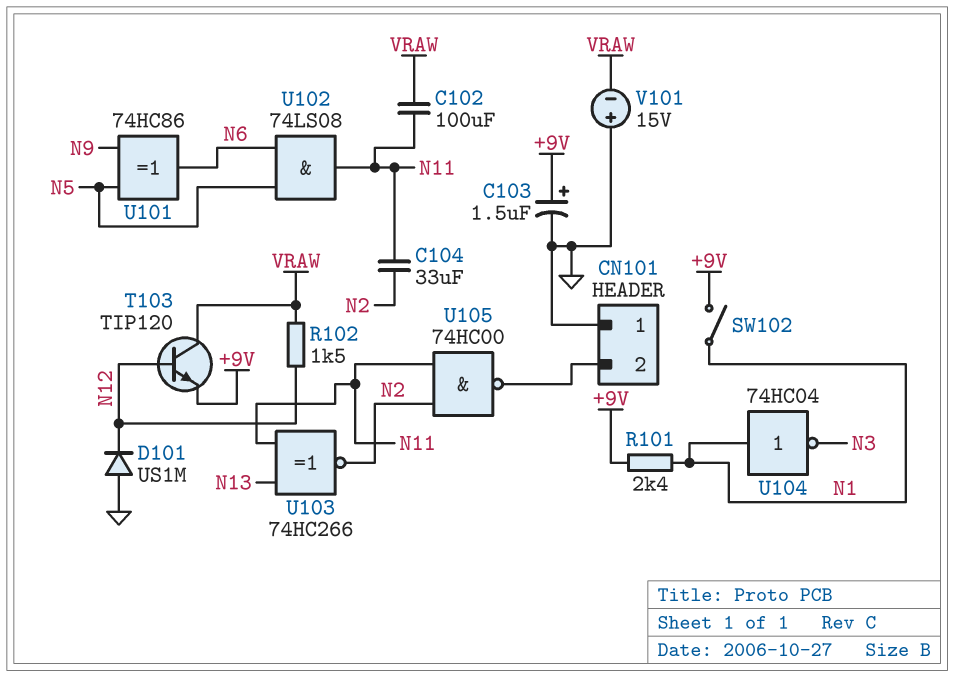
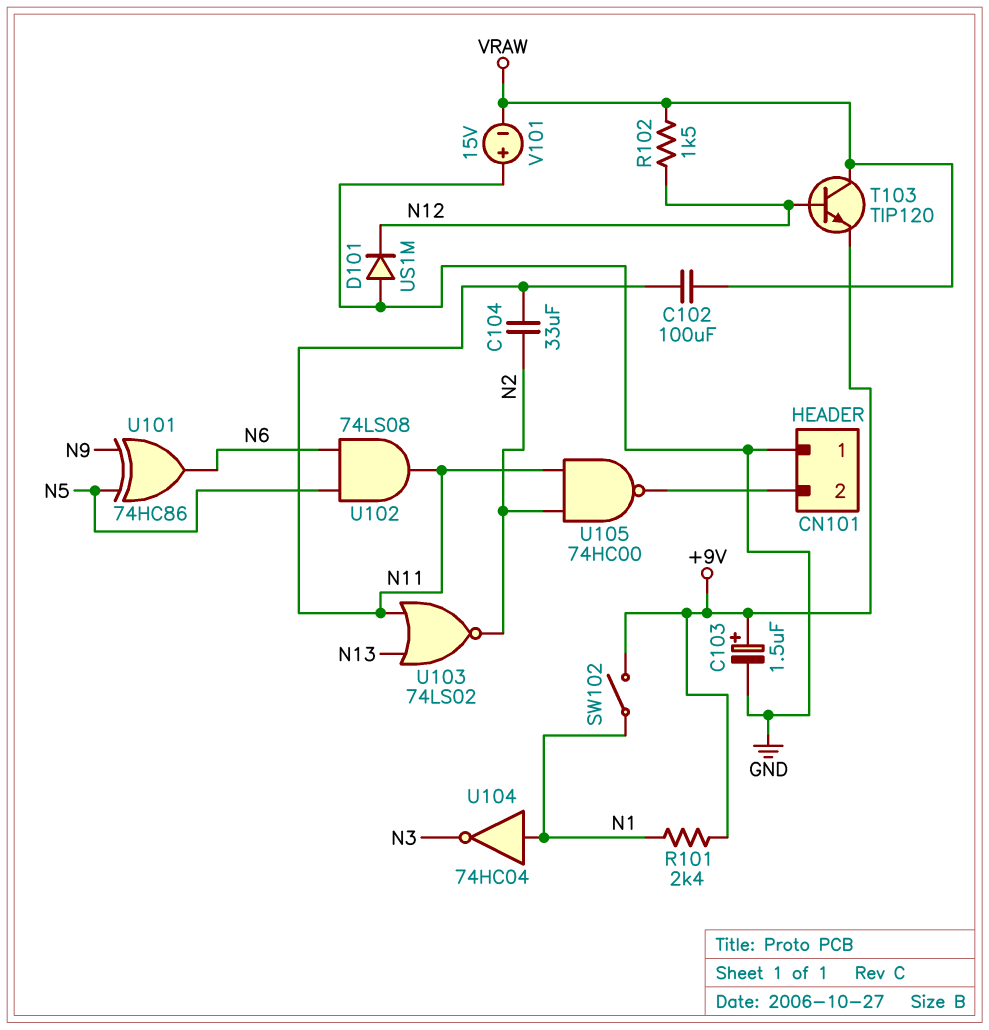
U103: XNOR 74HC266 (in N11, in N13, out N2) -> NOR 74LS02 (in N11, in N13, out N2)

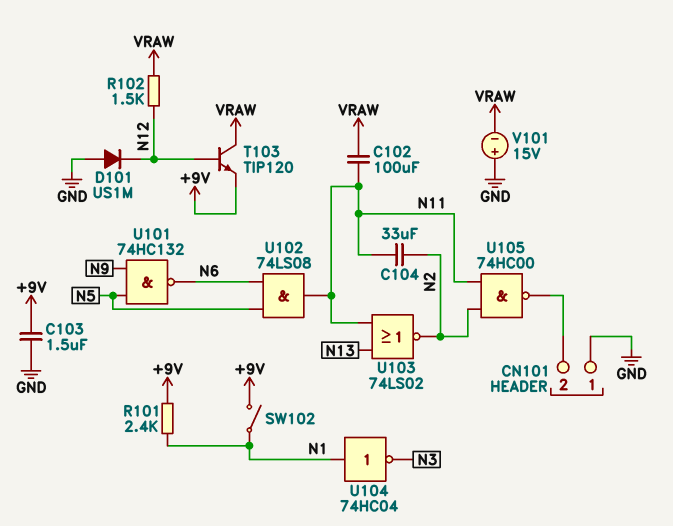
C103: 1.5uF (plus +9V, minus GND) -> 1.5uF (+9V, GND)
U101: XOR 74HC86 (in N5, in N9, out N6) -> NAND 74HC132 (in N5, in N9, out N6)

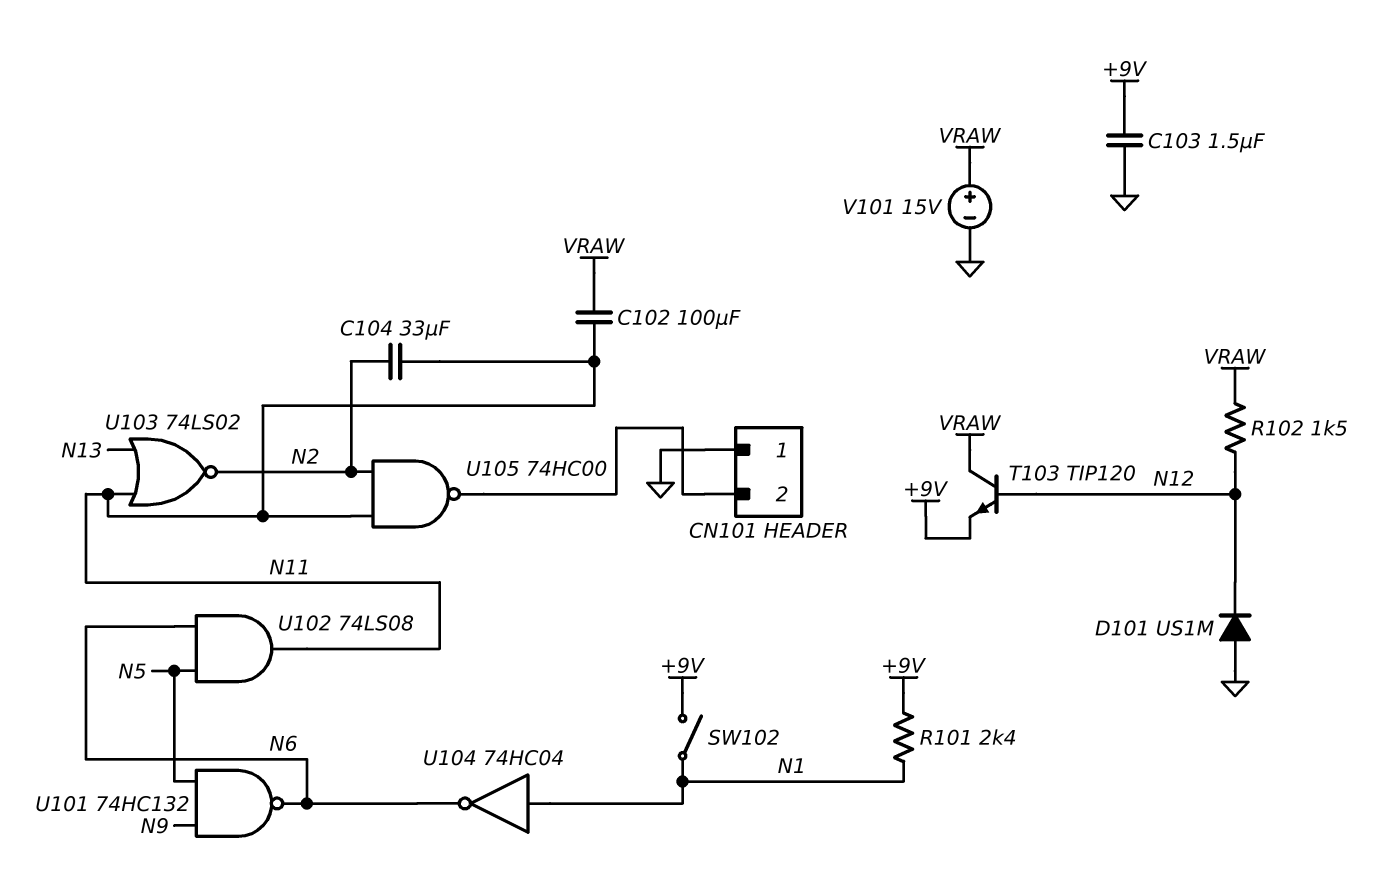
U104: NOT 74HC04 (in N1, out N3) -> NOT 74HC04 (in N1, out N6)
V101: 15V (plus GND, minus VRAW) -> 15V (plus VRAW, minus GND)

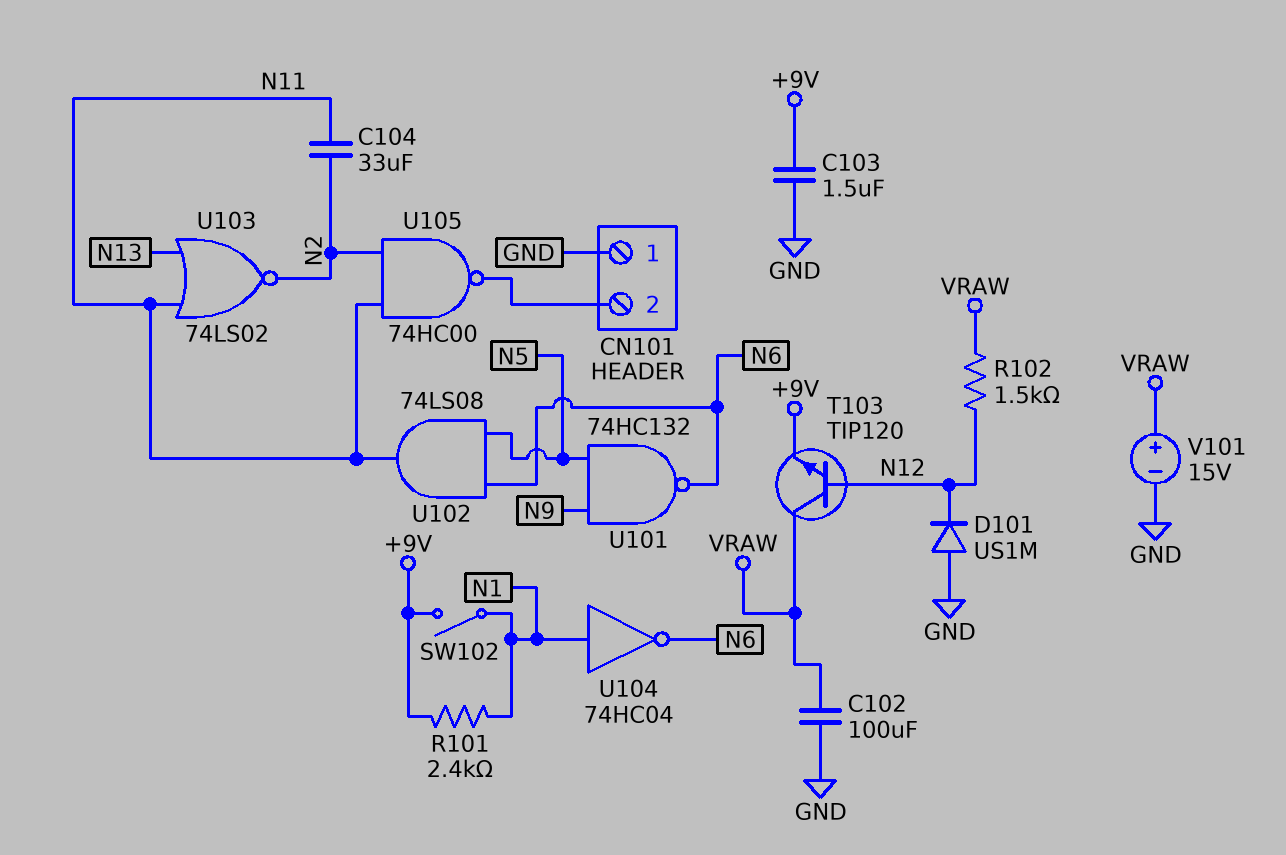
C102: 100uF (N11, VRAW) -> 100uF (GND, VRAW)

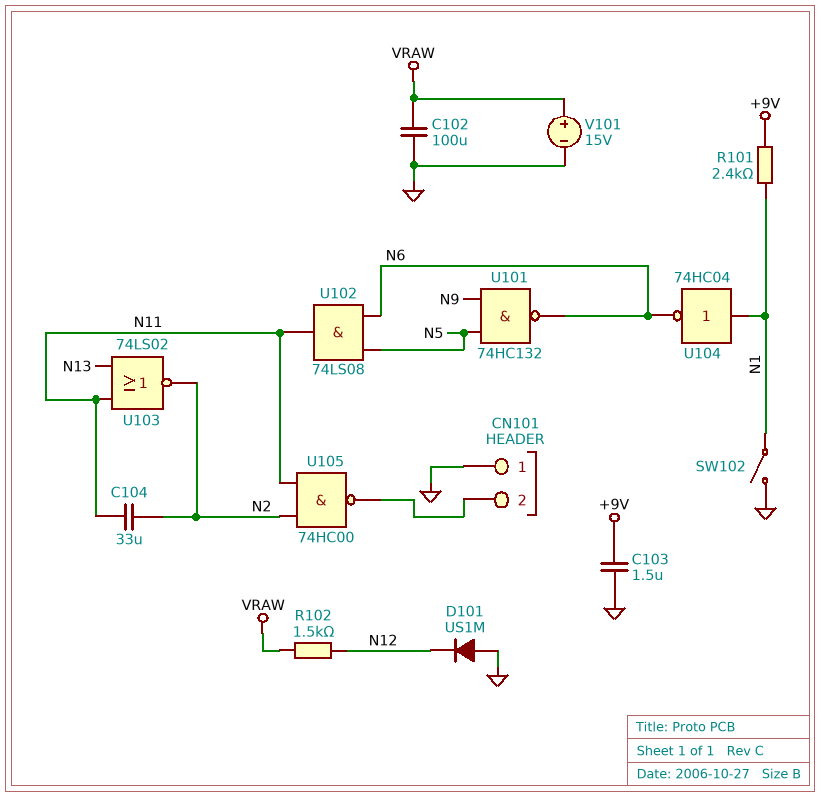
SW102: switch (+9V, N1) -> switch (GND, N1)
T103: NPN TIP120 (B N12, C VRAW, E +9V) -> none

